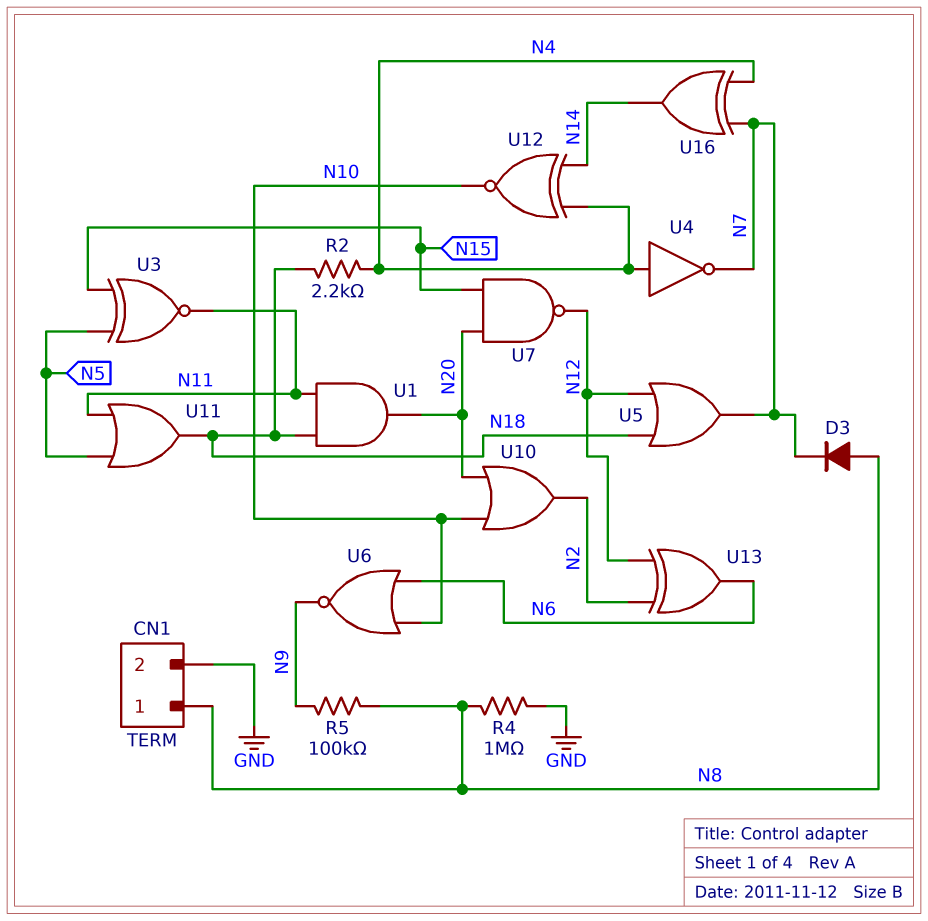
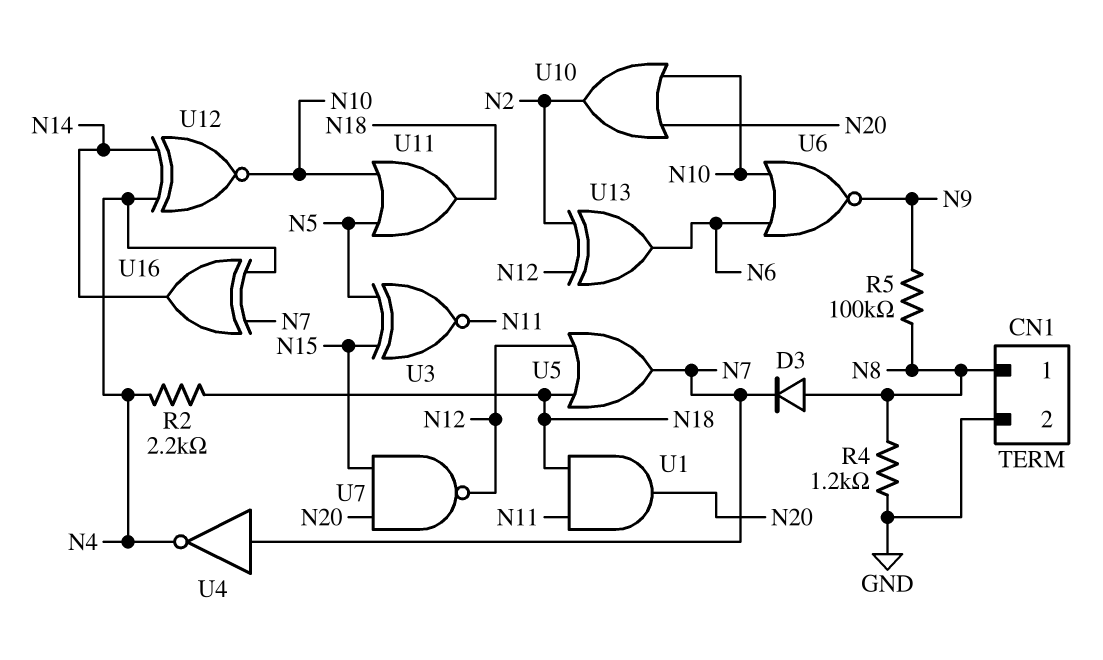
R4: 1M (GND, N8) -> 1.2k (GND, N8)
U4: NOT (in N4, out N7) -> NOT (in N7, out N4)
U11: OR (in N5, in N11, out N18) -> OR (in N5, in N10, out N18)

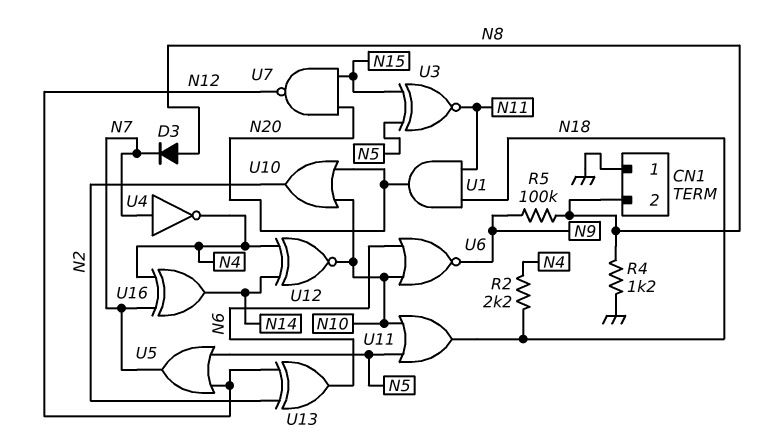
CN1 pin 1: N8 -> GND
CN1 pin 2: GND -> N8
U5: OR (in N12, in N18, out N7) -> OR (in N5, in N12, out N7)

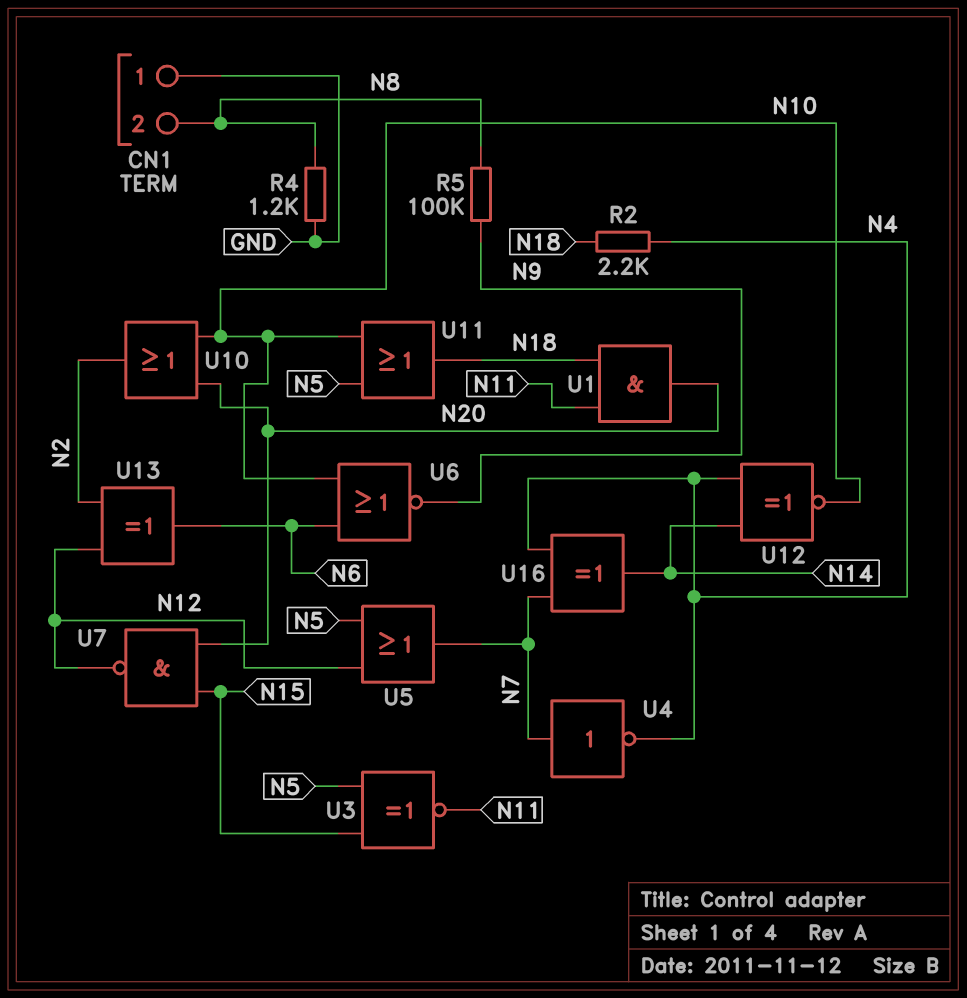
D3: diode (A N8, K N7) -> none

